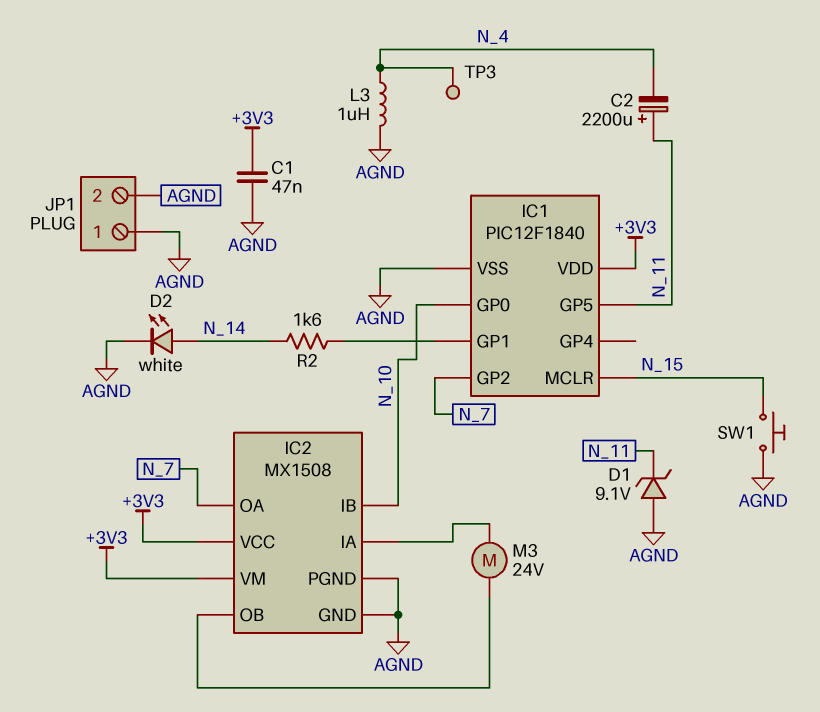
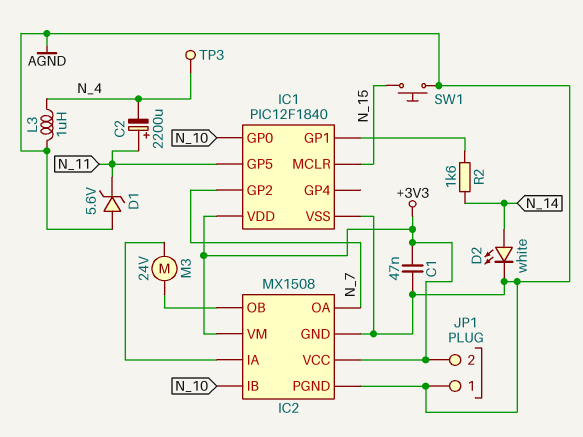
D1: zener 9.1V (A AGND, K N_11) -> zener 5.6V (A AGND, K N_11)
JP1 pin 2: AGND -> +3V3

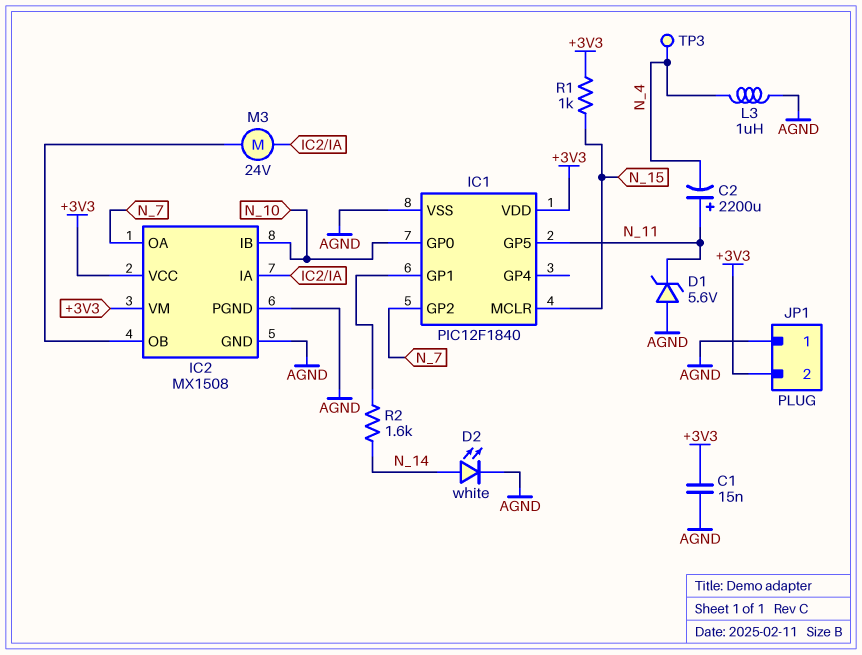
C1: 47nF (+3V3, AGND) -> 15nF (+3V3, AGND)
R1: none -> 1k (+3V3, N_15)
SW1: button (AGND, N_15) -> none

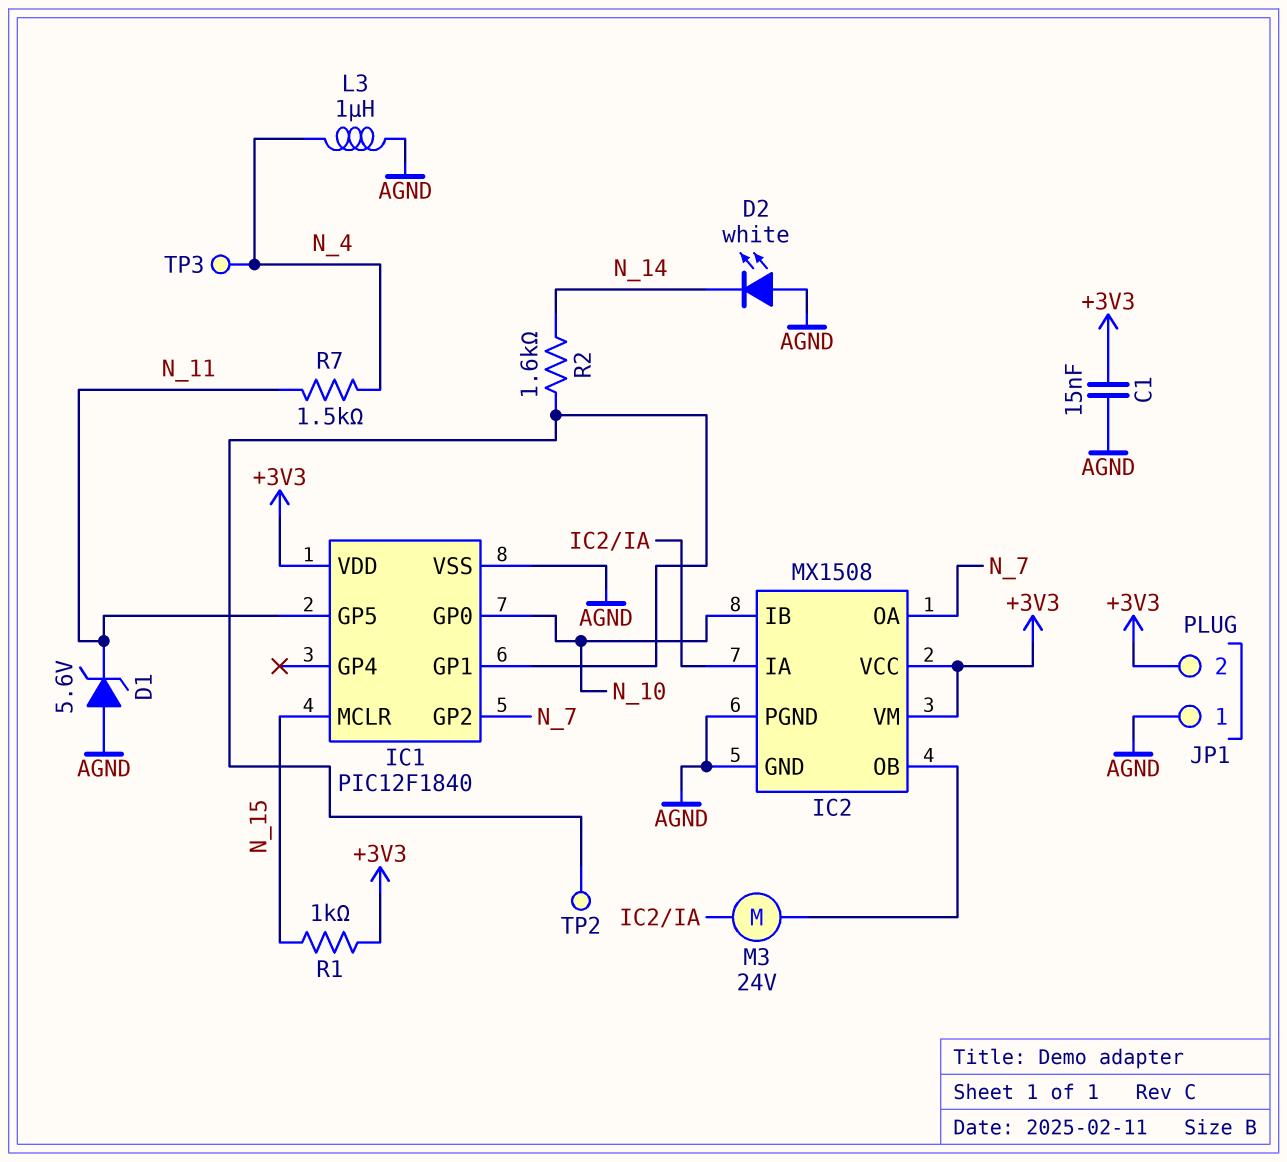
C2: 2200uF (plus N_11, minus N_4) -> none
D2: LED white (A N_14, K AGND) -> LED white (A AGND, K N_14)
R7: none -> 1.5k (N_4, N_11)
TP2: none -> test point (IC1/GP1)

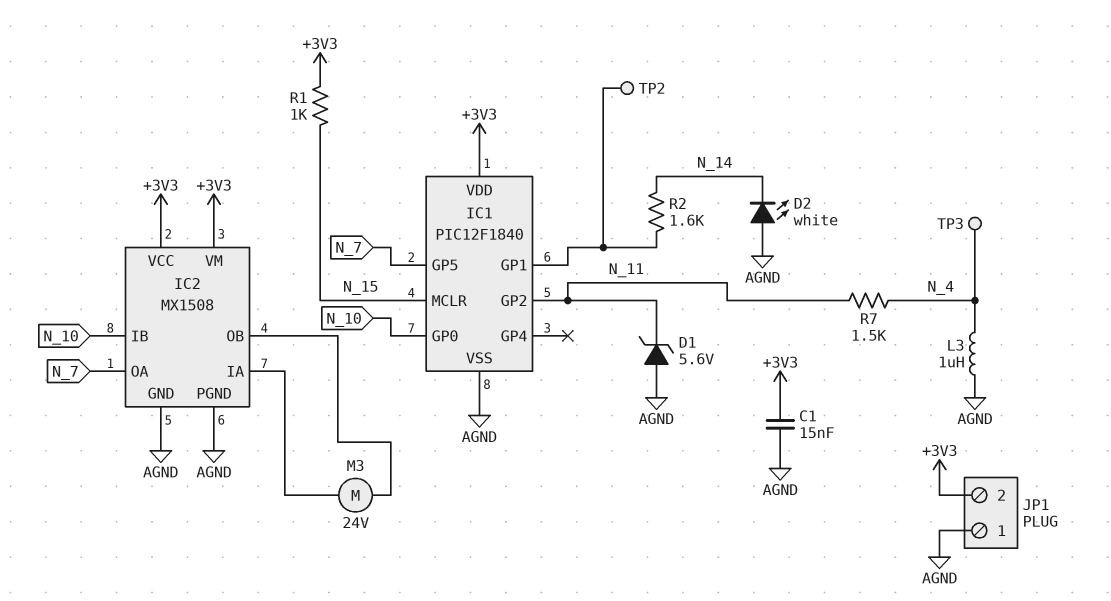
IC1 pin GP2: N_7 -> N_11
IC1 pin GP5: N_11 -> N_7

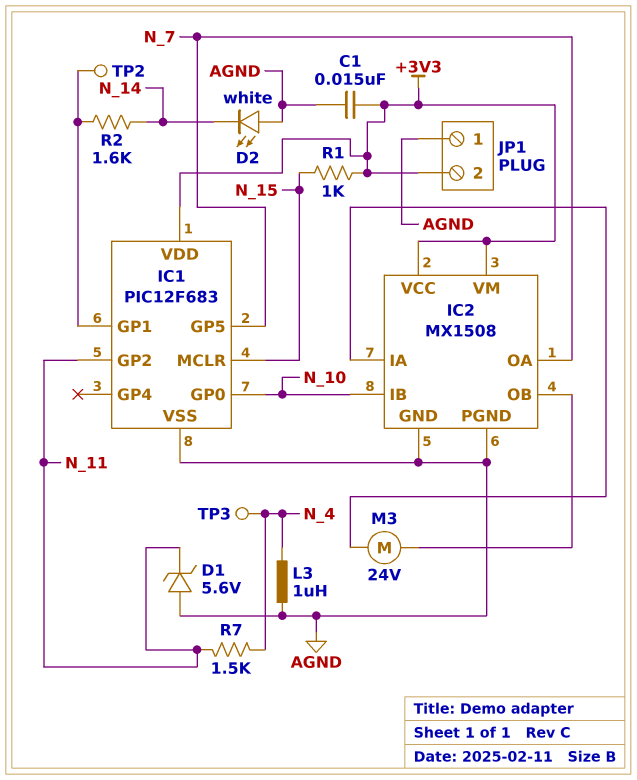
IC1: PIC12F1840 -> PIC12F683

